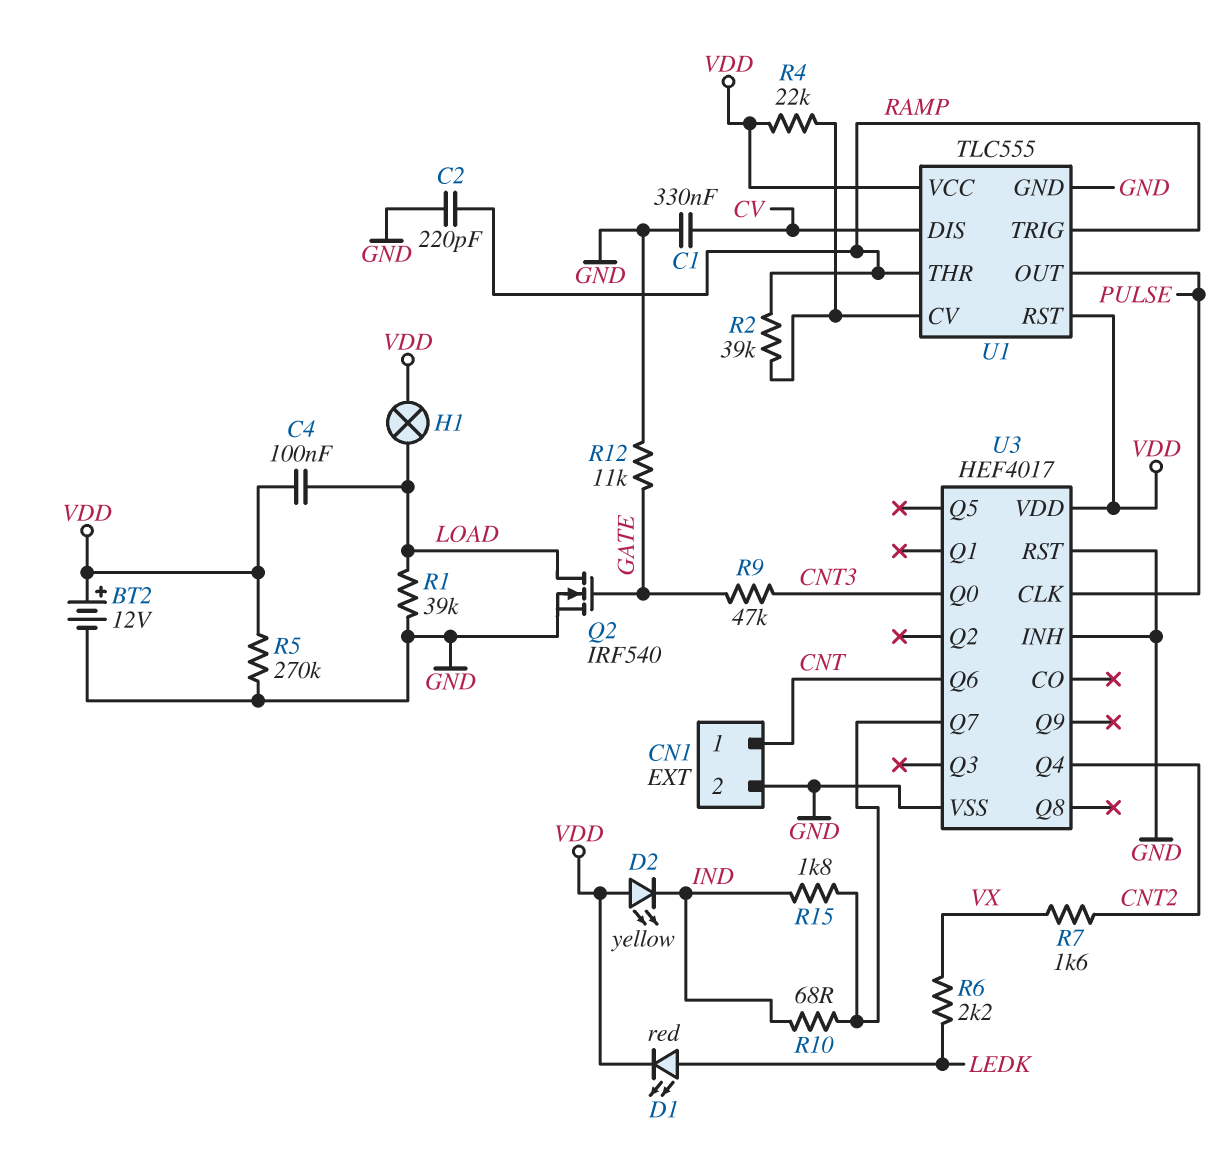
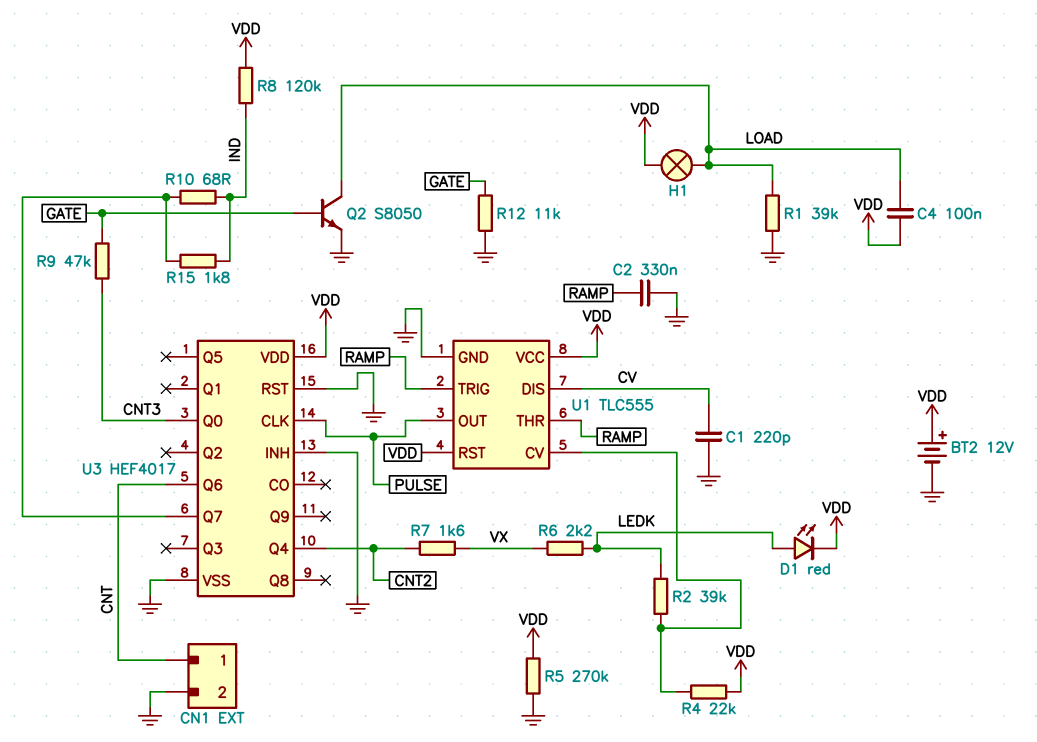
C1: 330nF (CV, GND) -> 220pF (CV, GND)
C2: 220pF (GND, RAMP) -> 330nF (GND, RAMP)
D2: LED yellow (A VDD, K IND) -> none
Q2: NMOS IRF540 (G GATE, D LOAD, S GND) -> NPN S8050 (B GATE, C LOAD, E GND)
R2: 39k (RAMP, U1/CV) -> 39k (LEDK, U1/CV)
R8: none -> 120k (IND, VDD)

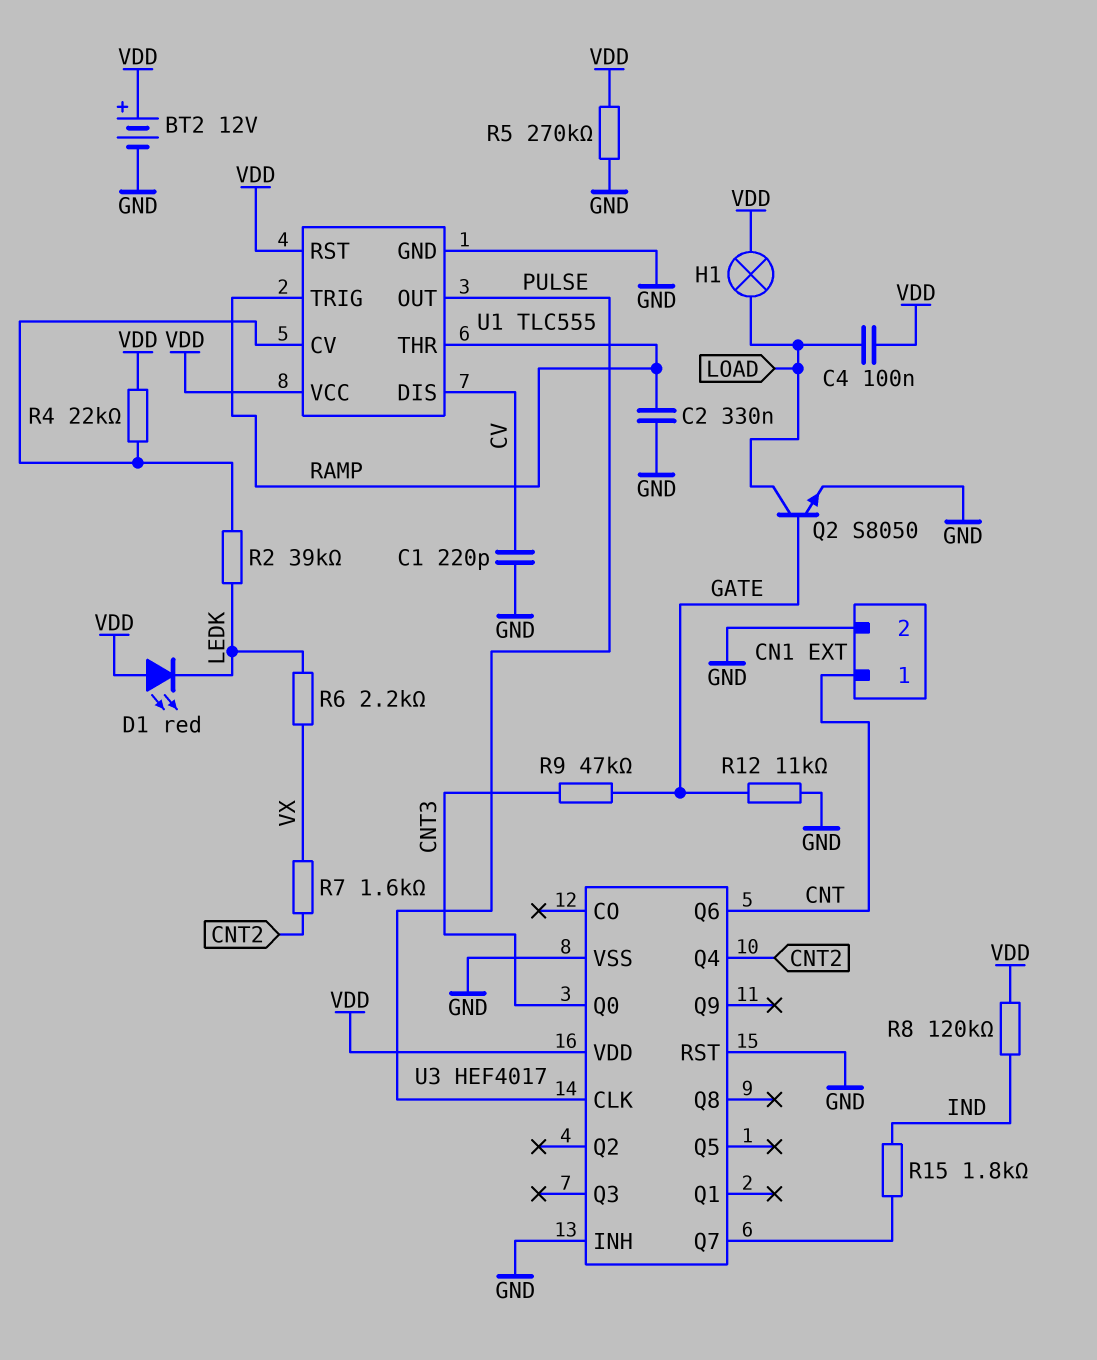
D1: LED red (A LEDK, K VDD) -> LED red (A VDD, K LEDK)
R1: 39k (GND, LOAD) -> none
R10: 68 (IND, U3/Q7) -> none

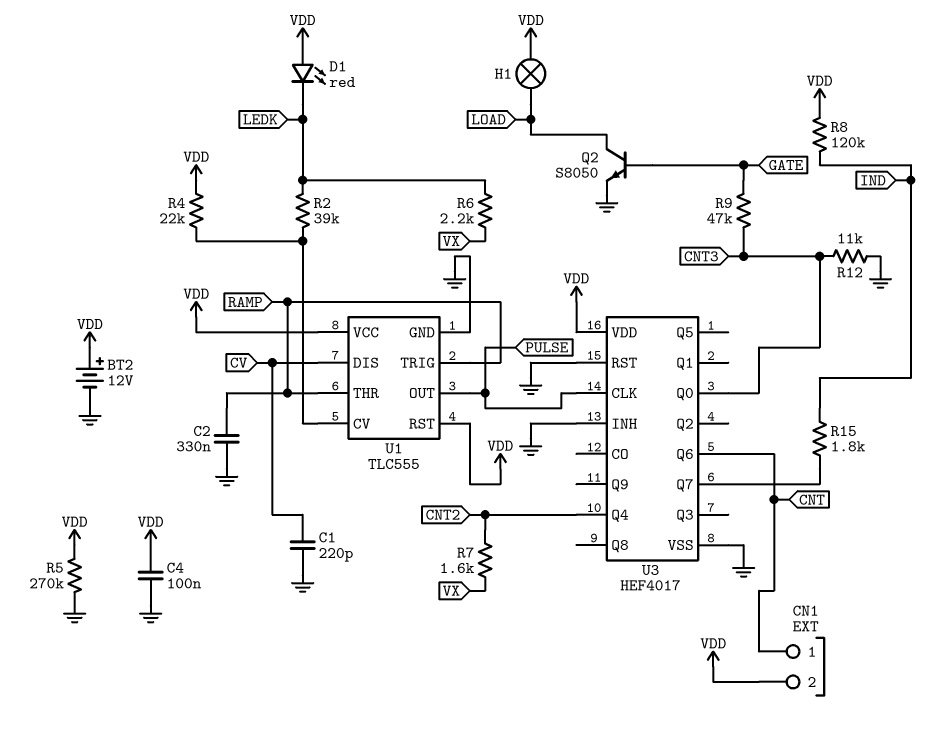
C4: 100nF (LOAD, VDD) -> 100nF (GND, VDD)
CN1 pin 2: GND -> VDD
R12: 11k (GATE, GND) -> 11k (CNT3, GND)

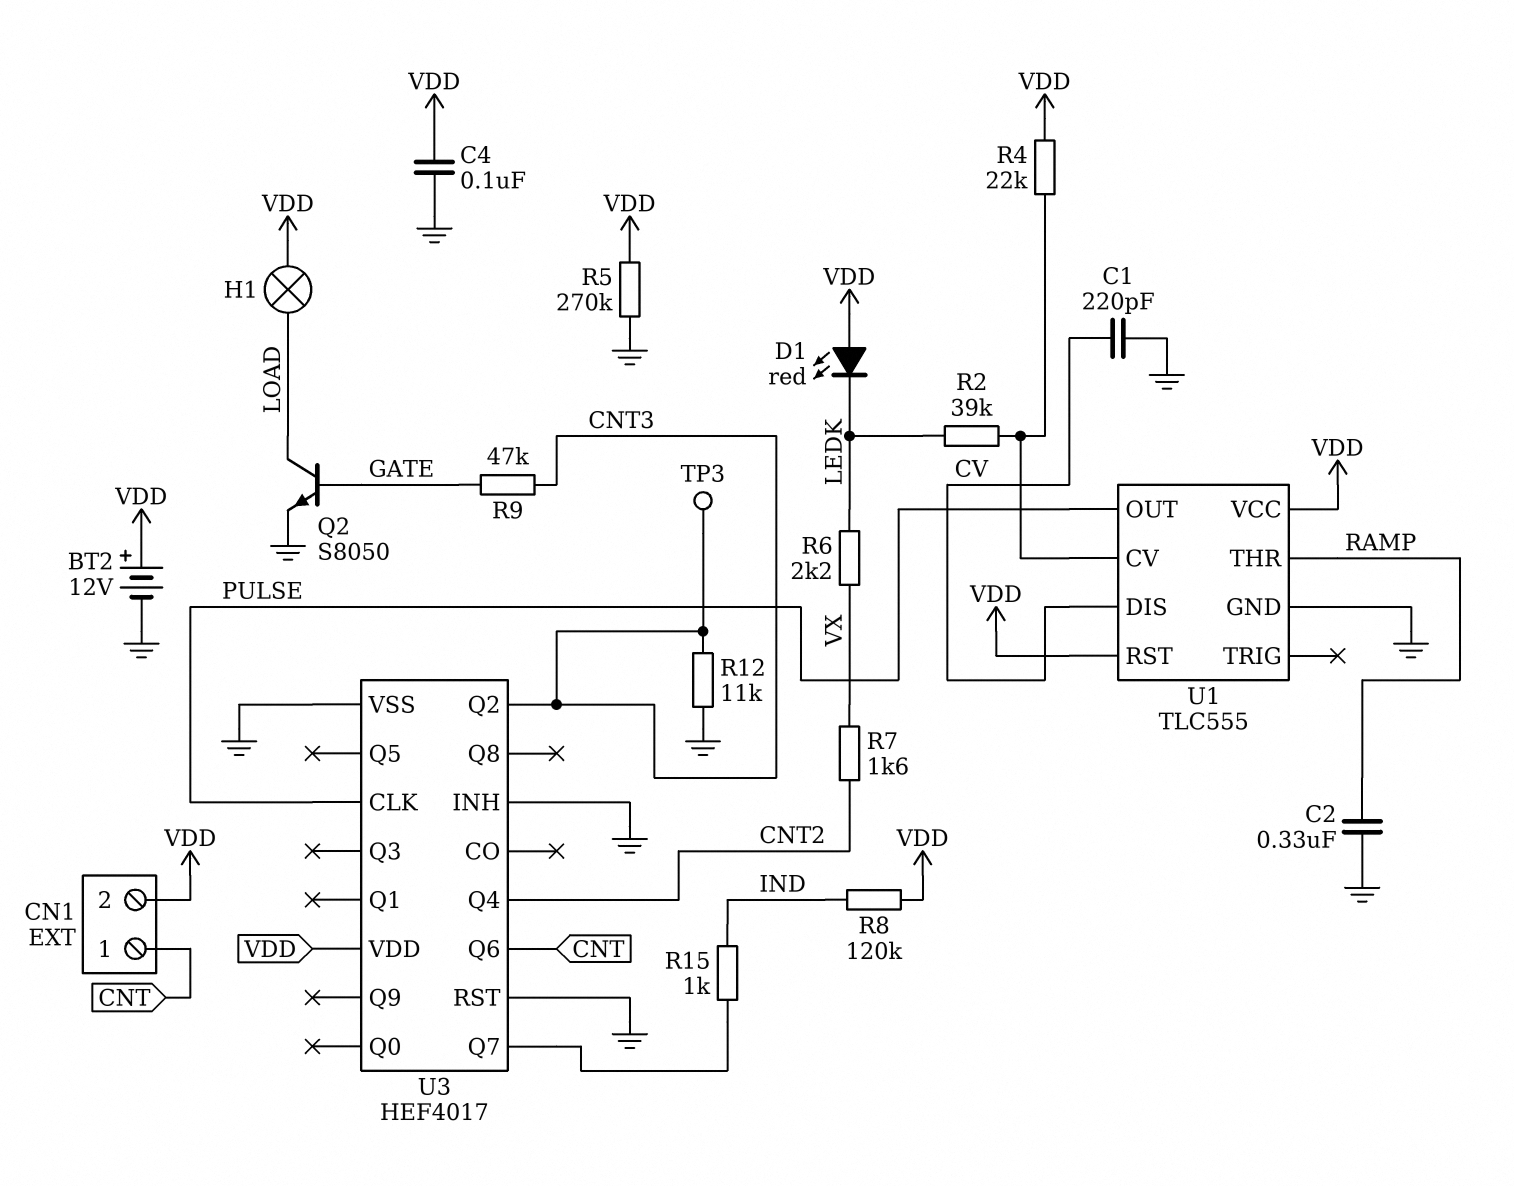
R15: 1.8k (IND, U3/Q7) -> 1k (IND, U3/Q7)
TP3: none -> test point (CNT3)
U1 pin TRIG: RAMP -> none
U3 pin Q0: CNT3 -> none
U3 pin Q2: none -> CNT3

